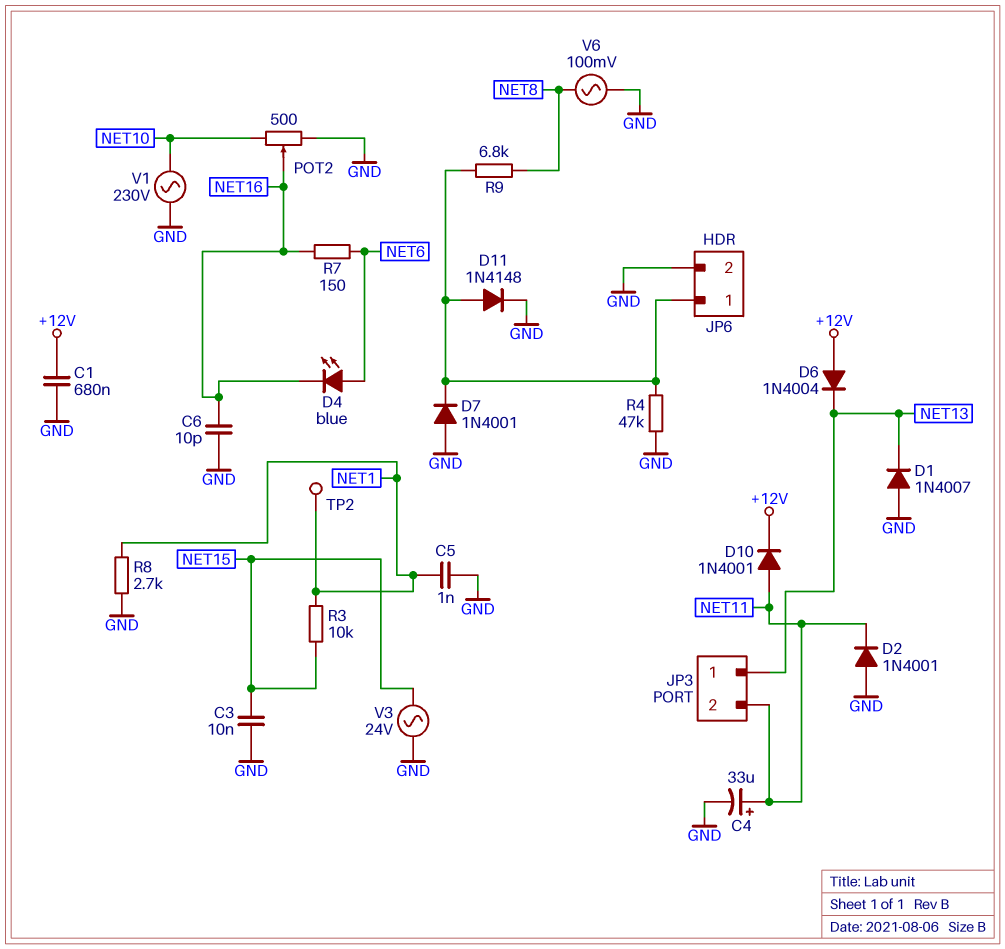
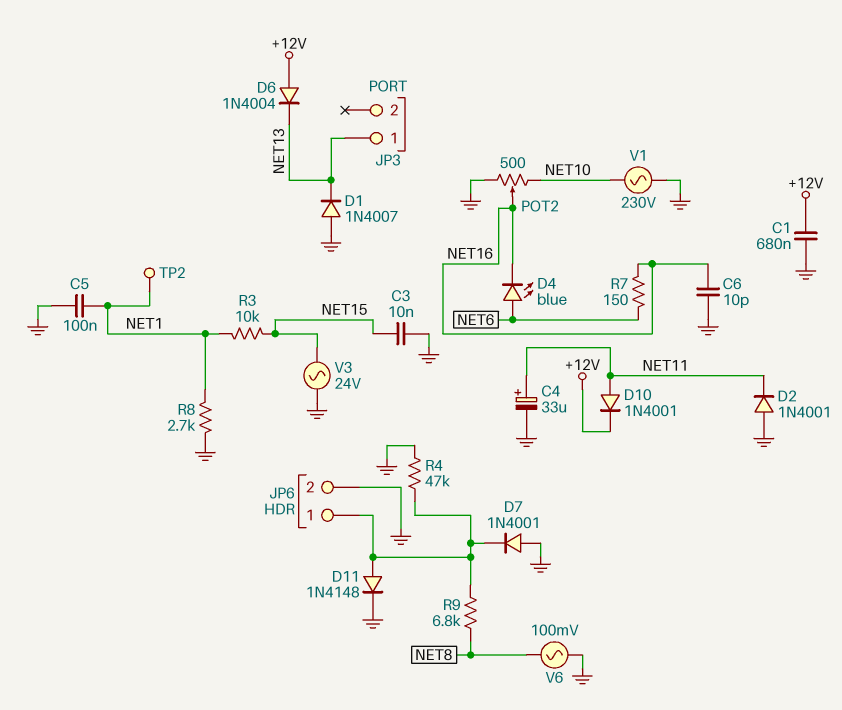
C5: 1nF (GND, NET1) -> 100nF (GND, NET1)
JP3 pin 2: NET11 -> none

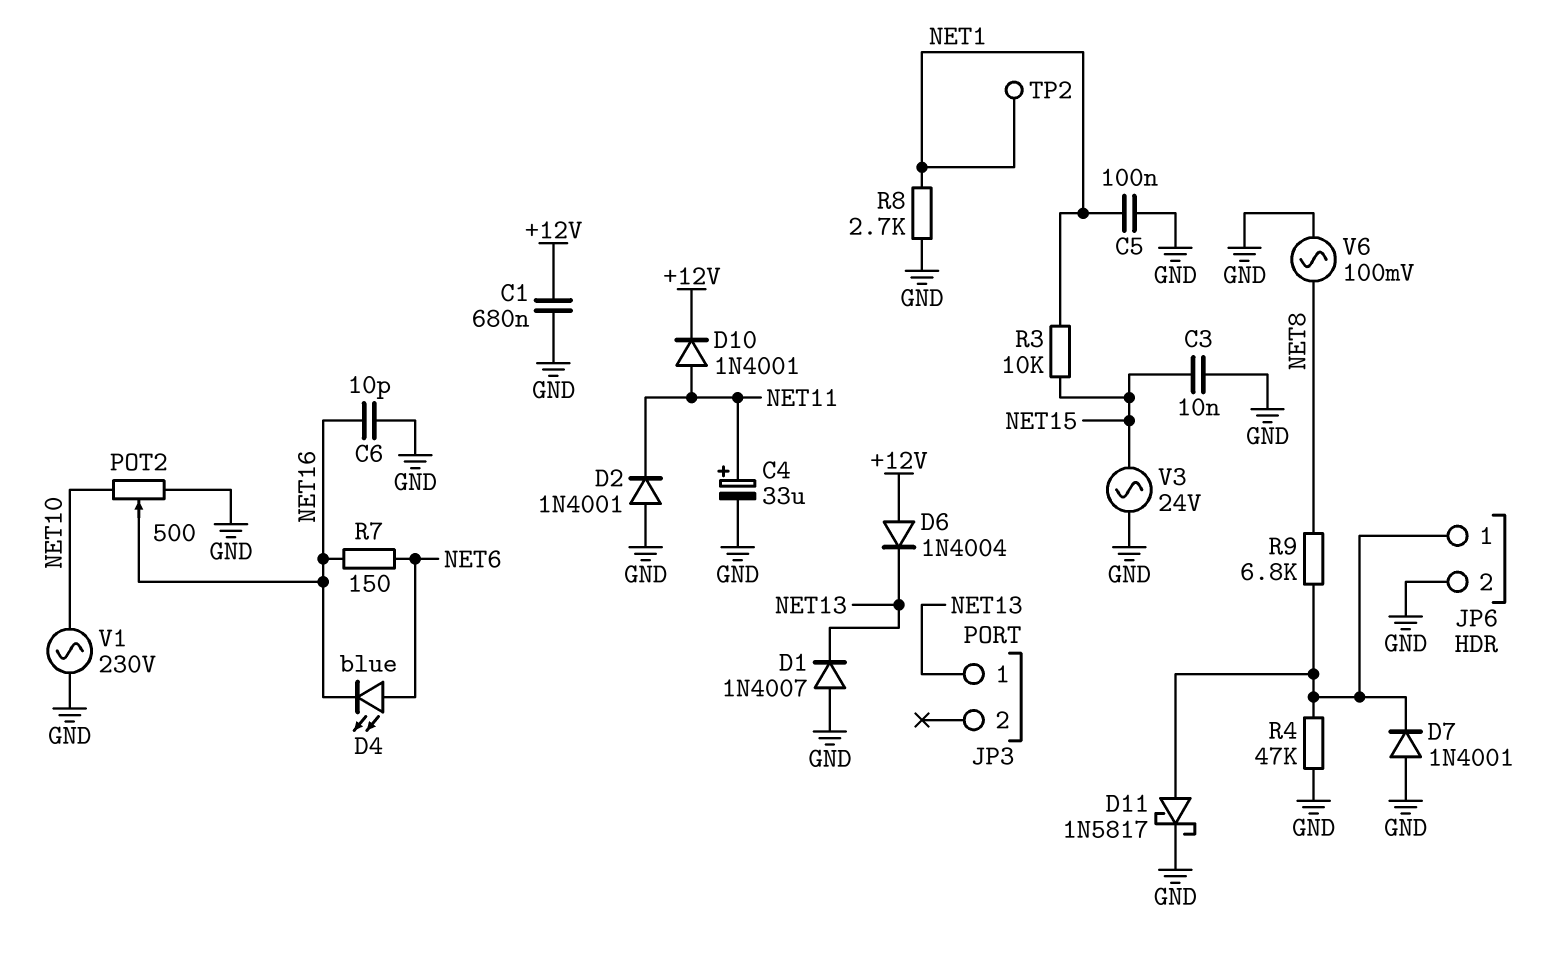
D11: diode 1N4148 (A JP6/1, K GND) -> schottky 1N5817 (A JP6/1, K GND)

